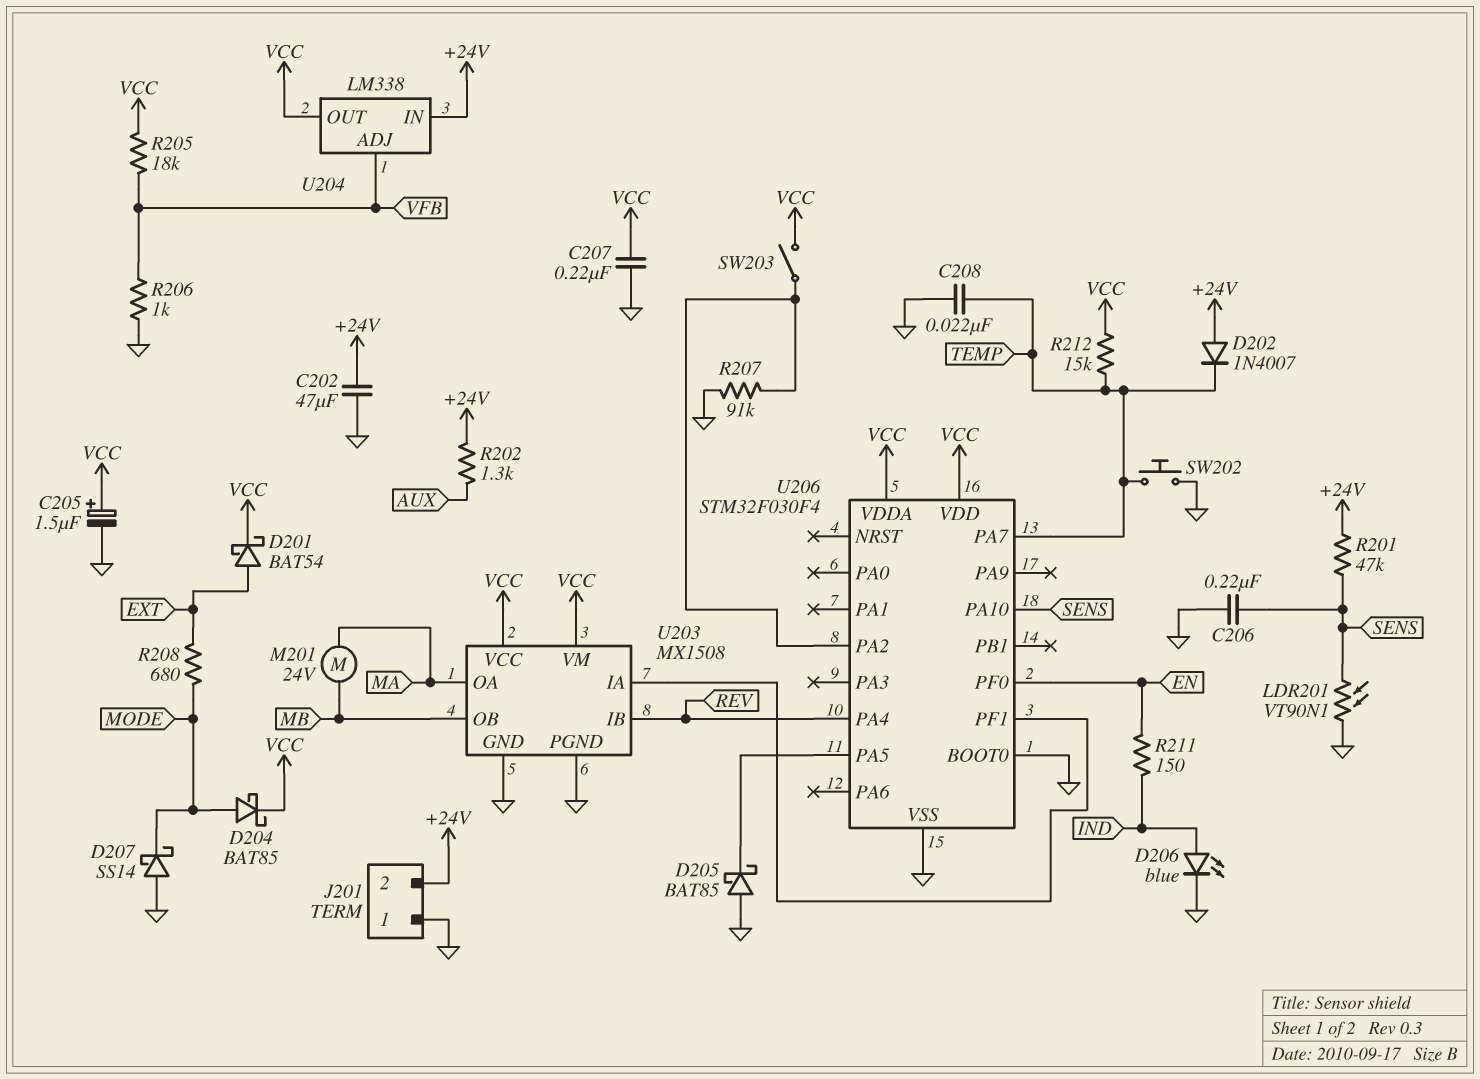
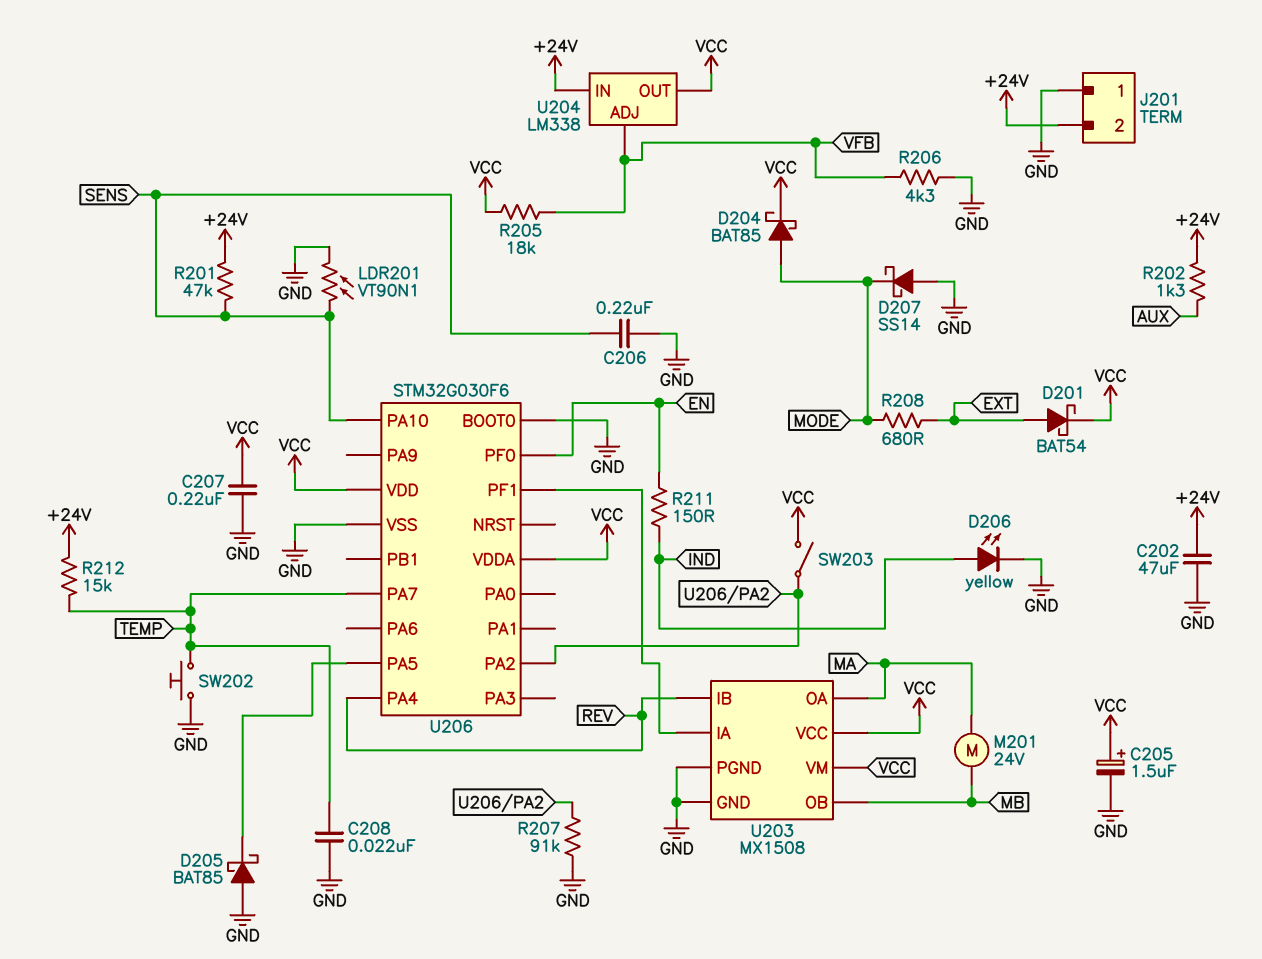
D202: diode 1N4007 (A +24V, K TEMP) -> none
D206: LED blue (A IND, K GND) -> LED yellow (A IND, K GND)
R206: 1k (GND, VFB) -> 4.3k (GND, VFB)
R212: 15k (TEMP, VCC) -> 15k (+24V, TEMP)
U206: STM32F030F4 -> STM32G030F6

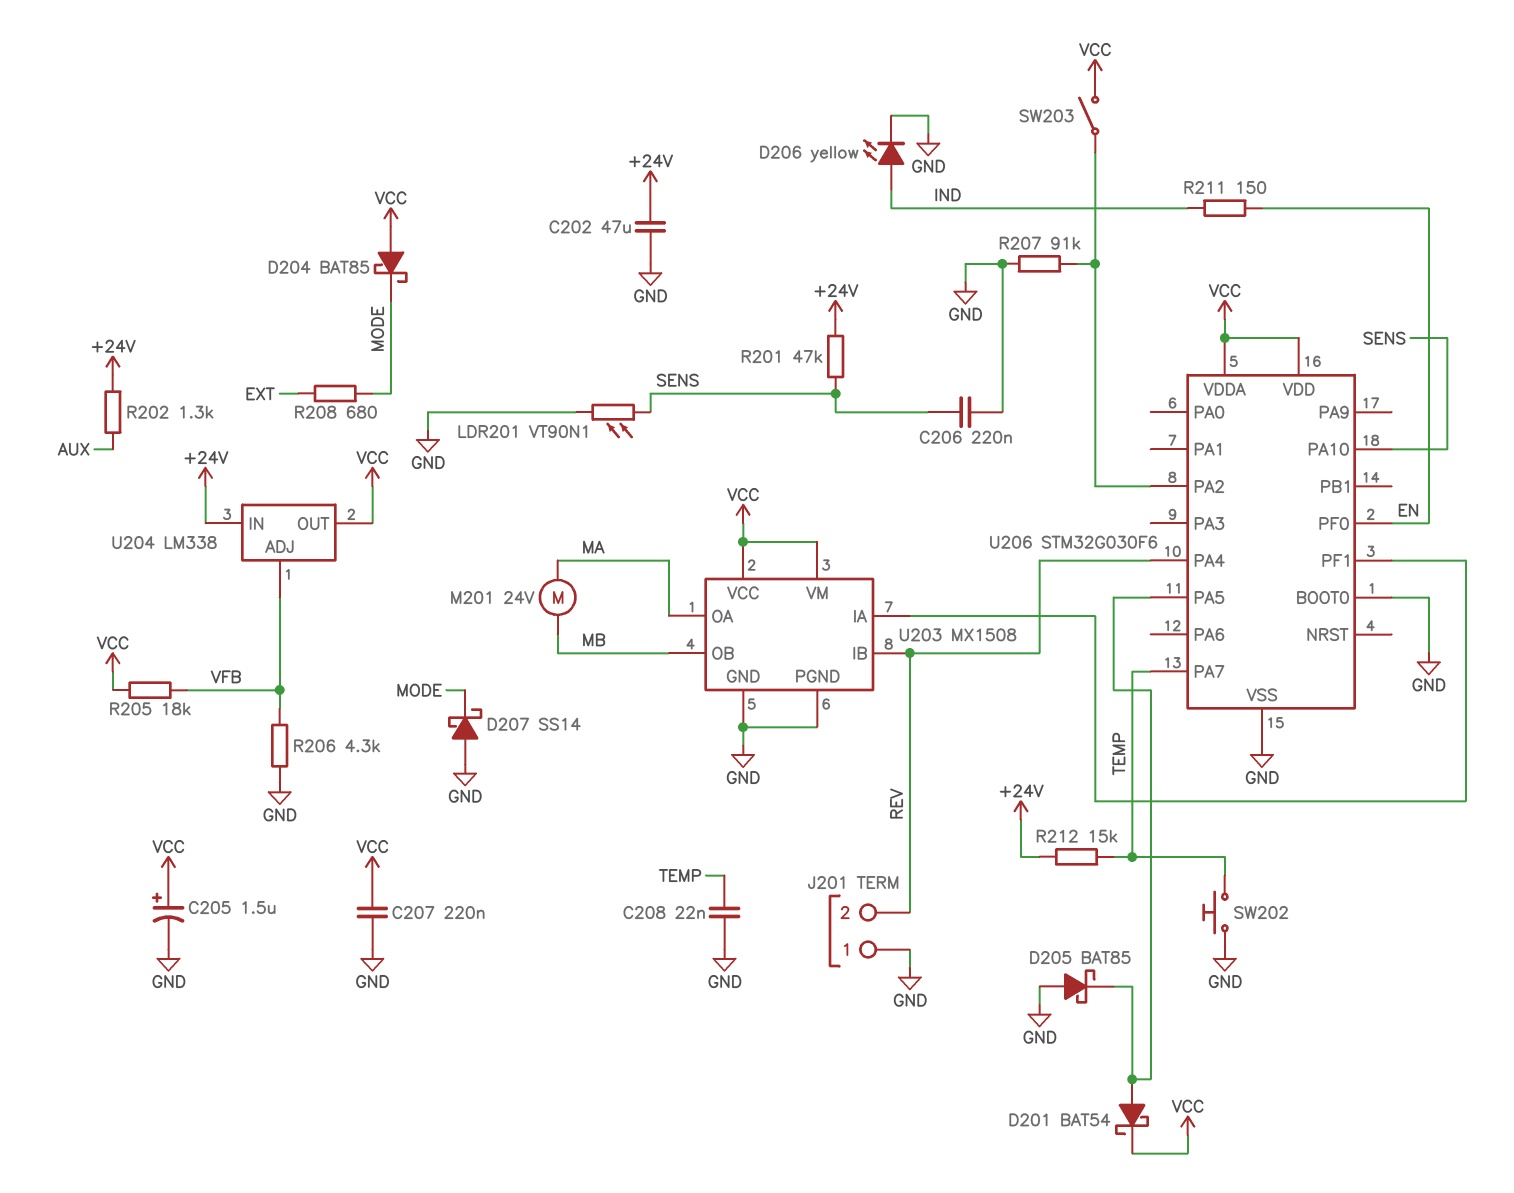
D201: schottky BAT54 (A EXT, K VCC) -> schottky BAT54 (A U206/PA5, K VCC)
D204: schottky BAT85 (A MODE, K VCC) -> schottky BAT85 (A VCC, K MODE)
J201 pin 2: +24V -> REV

